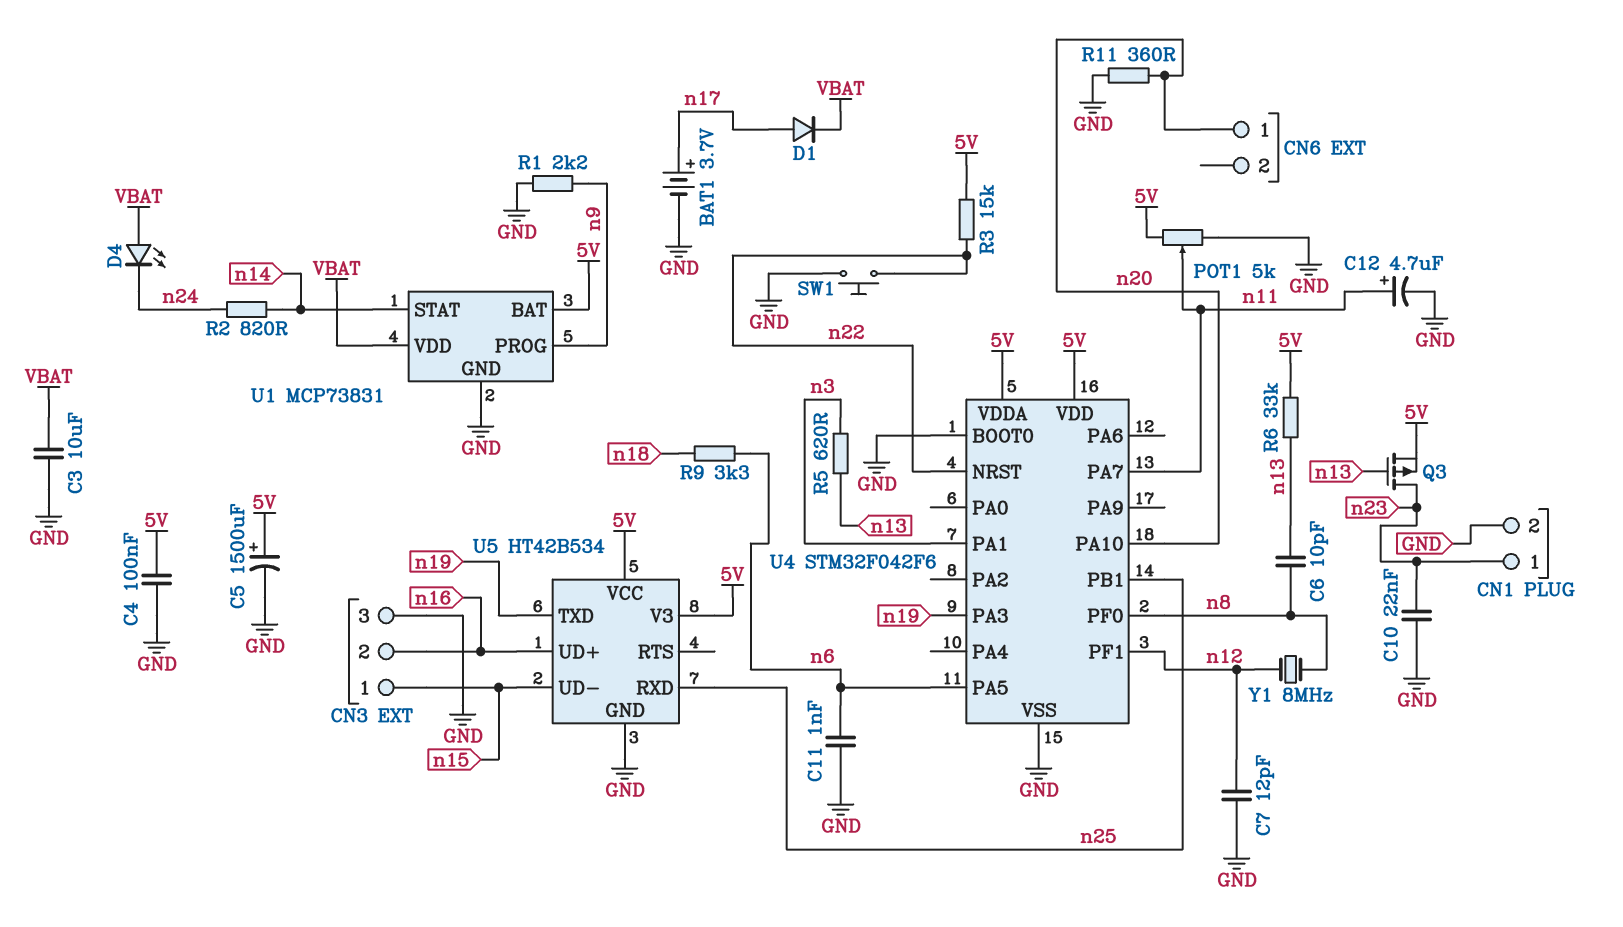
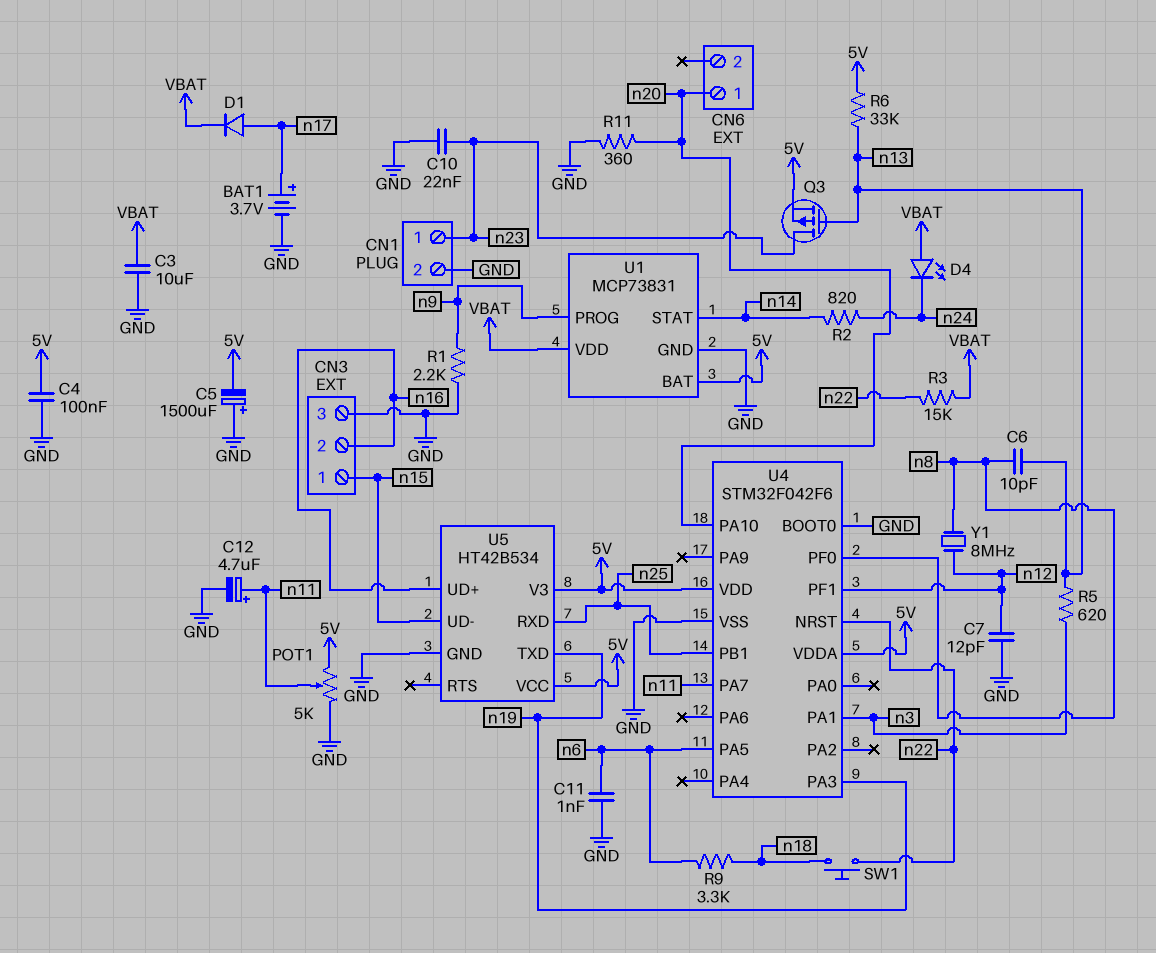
C5: 1500uF (plus 5V, minus GND) -> 1500uF (plus GND, minus 5V)
R3: 15k (5V, n22) -> 15k (VBAT, n22)
SW1: button (GND, n22) -> button (n18, n22)

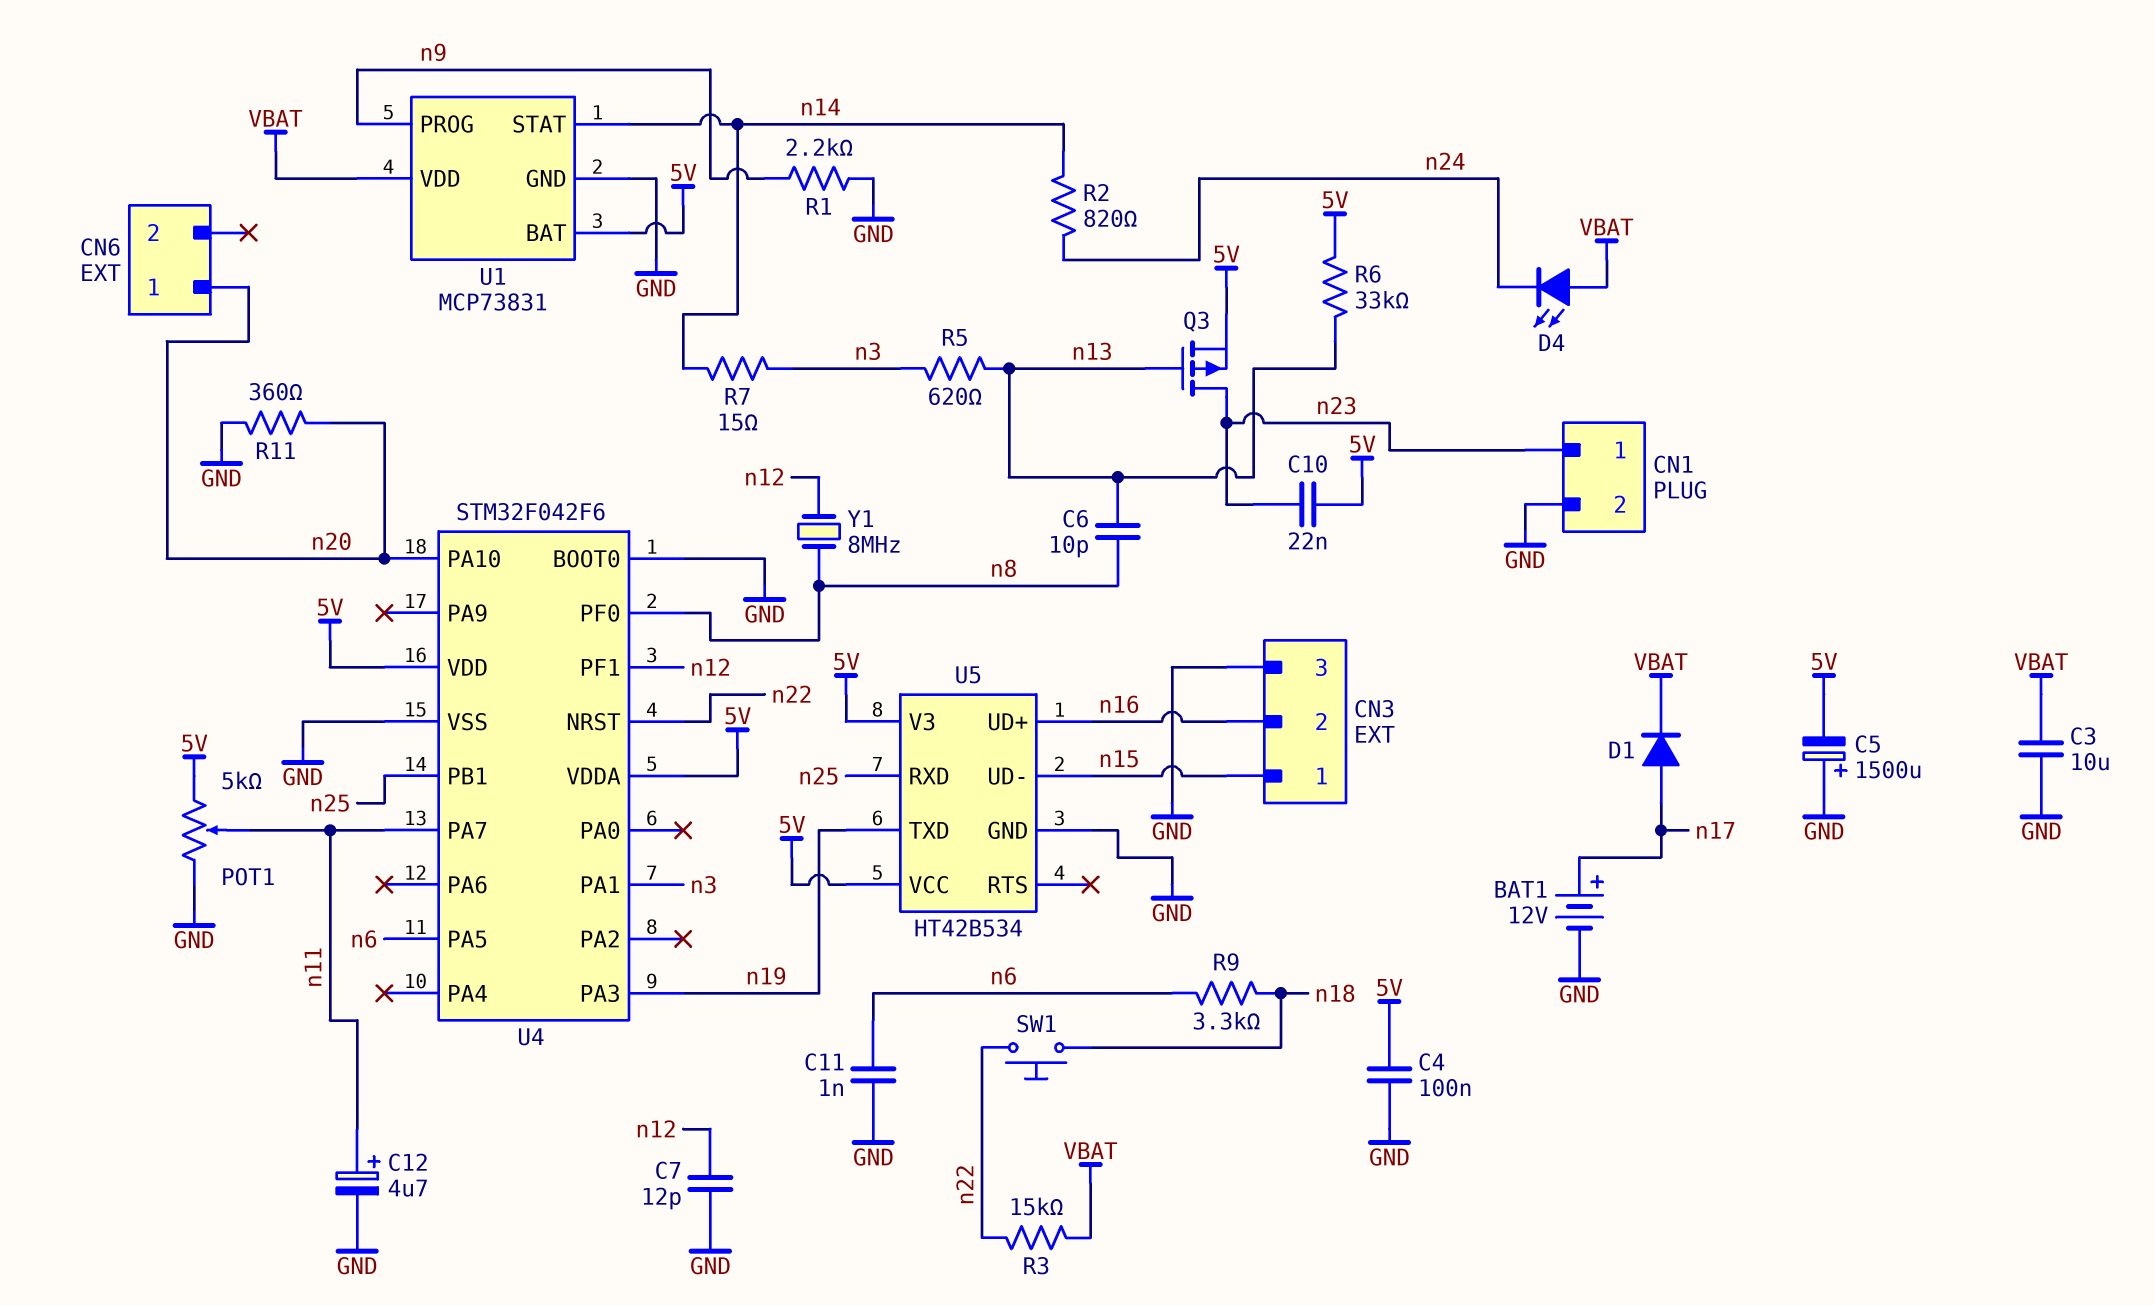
BAT1: 3.7V (plus n17, minus GND) -> 12V (plus n17, minus GND)
C10: 22nF (GND, n23) -> 22nF (5V, n23)
R7: none -> 15 (n3, n14)

